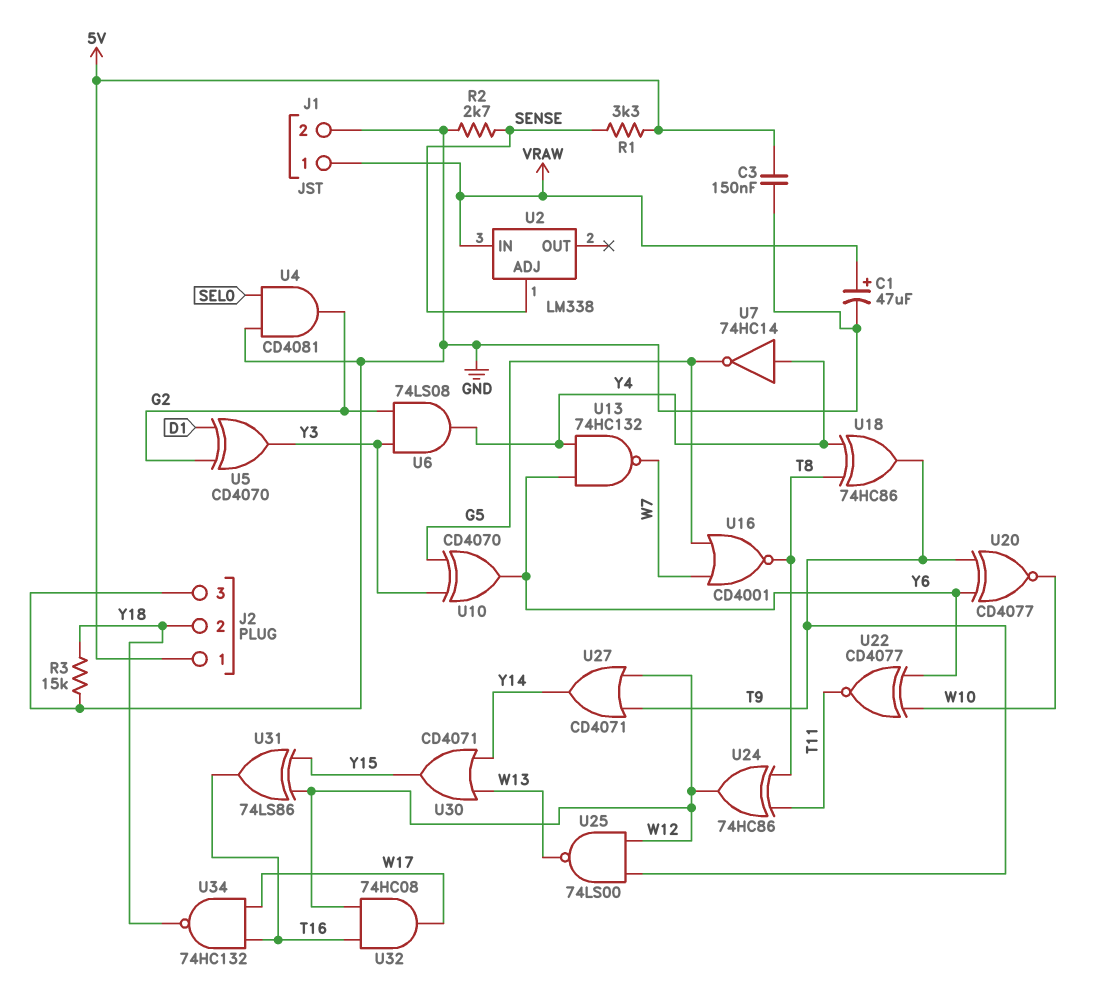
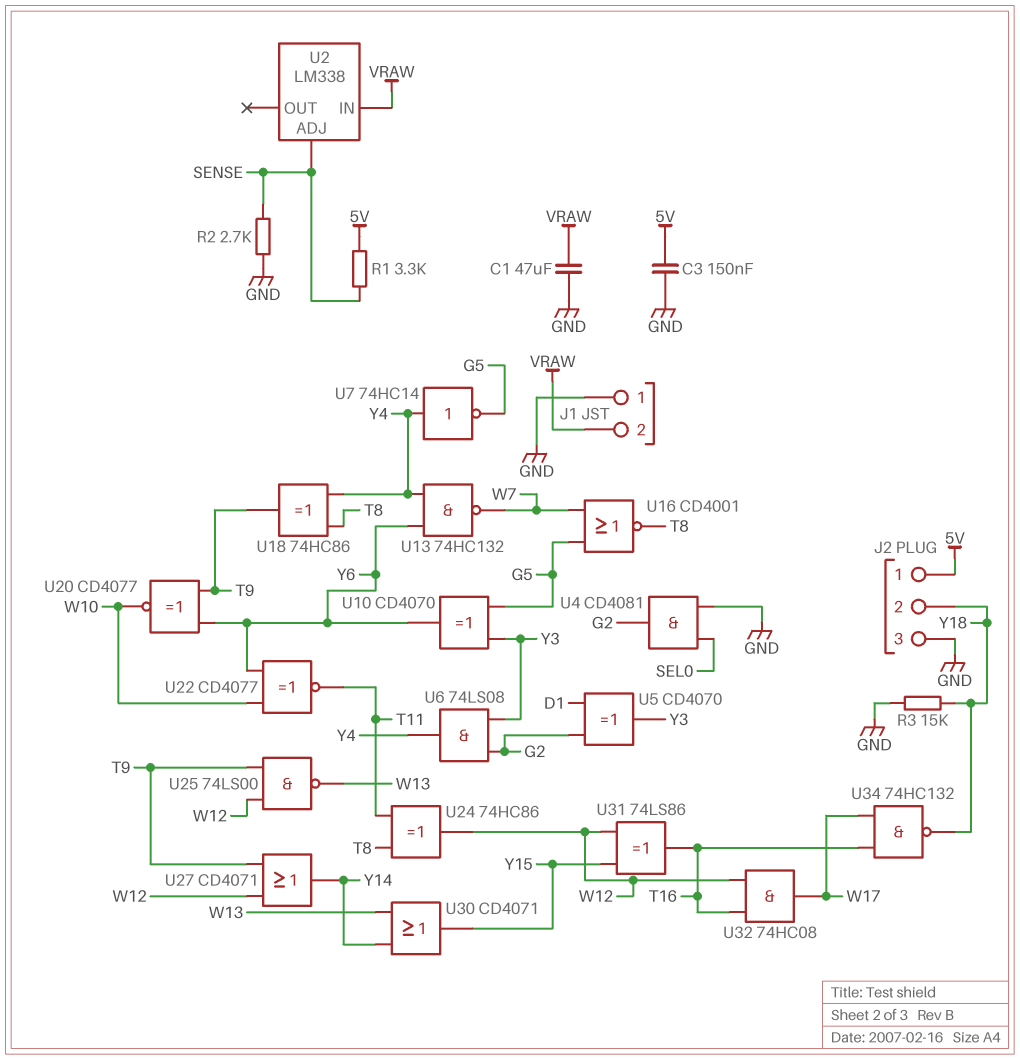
C1: 47uF (plus VRAW, minus GND) -> 47uF (GND, VRAW)
J1 pin 1: VRAW -> GND
J1 pin 2: GND -> VRAW

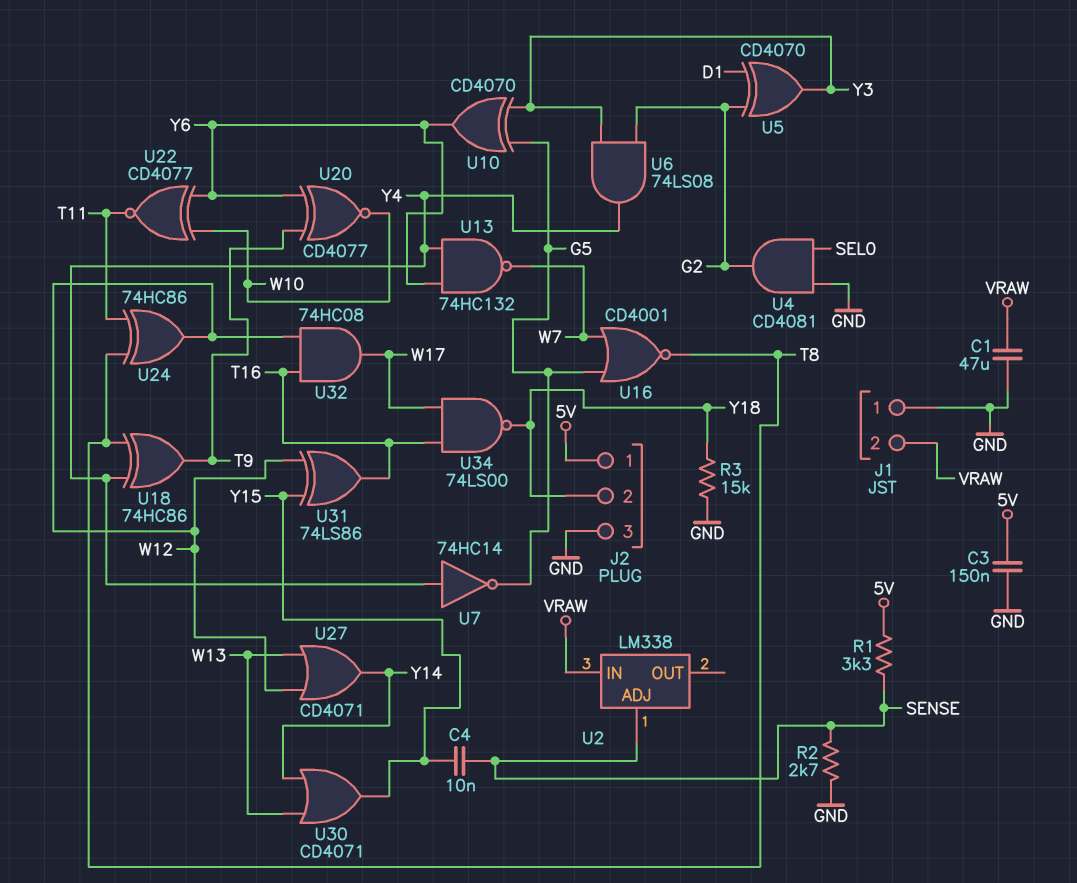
C4: none -> 10nF (SENSE, Y15)
U25: NAND 74LS00 (in T9, in W12, out W13) -> none
U27: OR CD4071 (in T9, in W12, out Y14) -> OR CD4071 (in W12, in W13, out Y14)
U34: NAND 74HC132 (in T16, in W17, out Y18) -> NAND 74LS00 (in T16, in W17, out Y18)

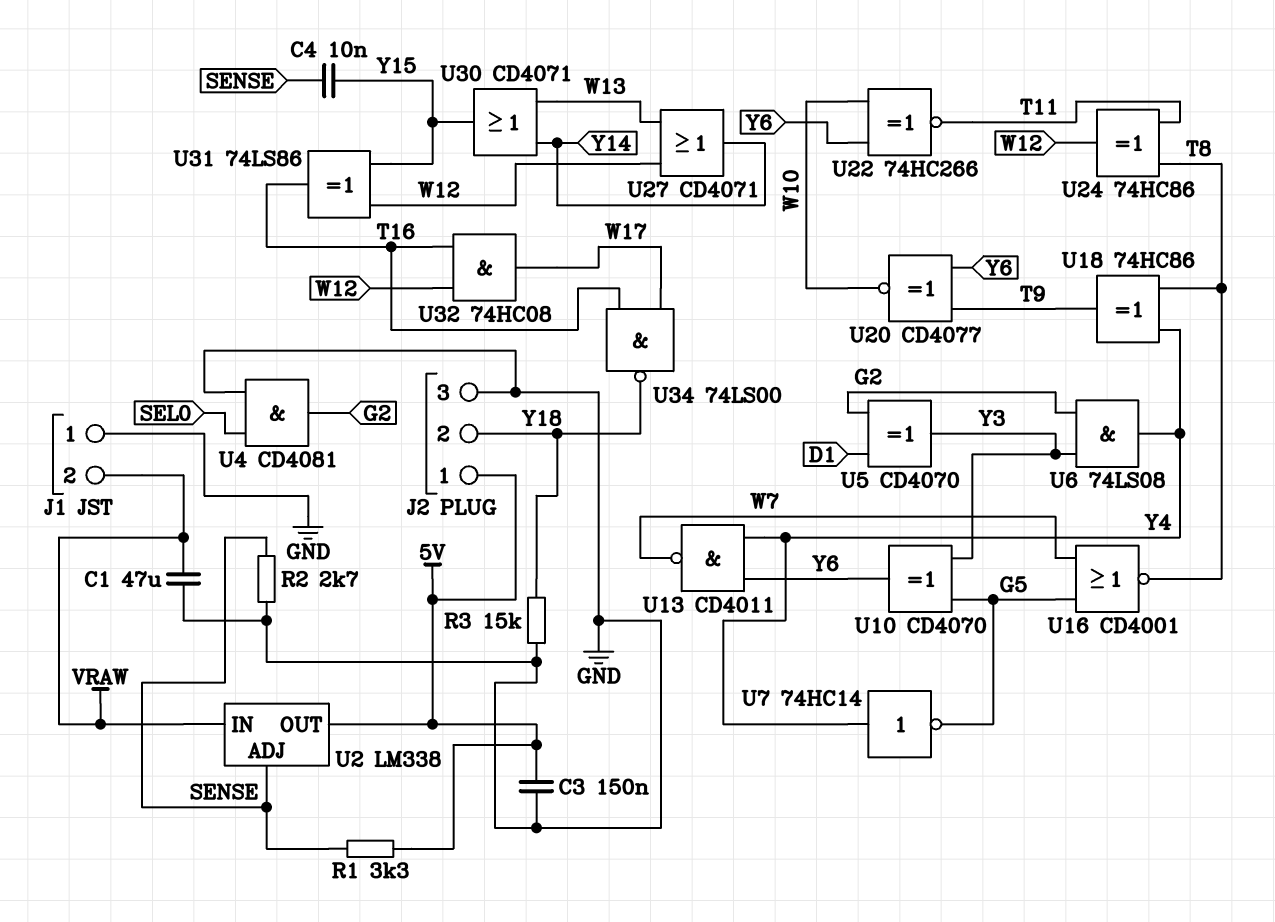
U2 pin OUT: none -> 5V
U13: NAND 74HC132 (in Y4, in Y6, out W7) -> NAND CD4011 (in Y4, in Y6, out W7)
U22: XNOR CD4077 (in W10, in Y6, out T11) -> XNOR 74HC266 (in W10, in Y6, out T11)

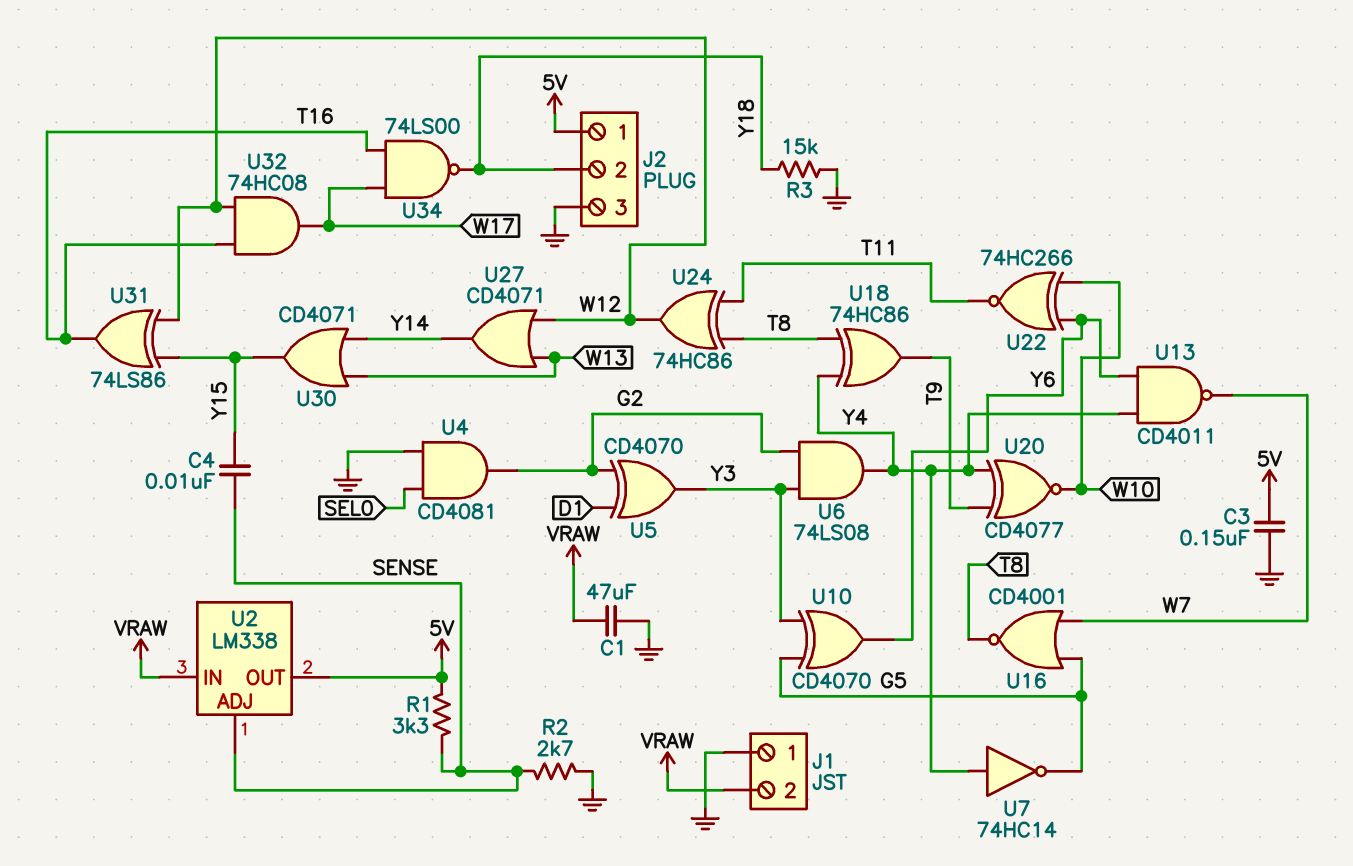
U20: XNOR CD4077 (in T9, in Y6, out W10) -> XNOR CD4077 (in T9, in Y4, out W10)

